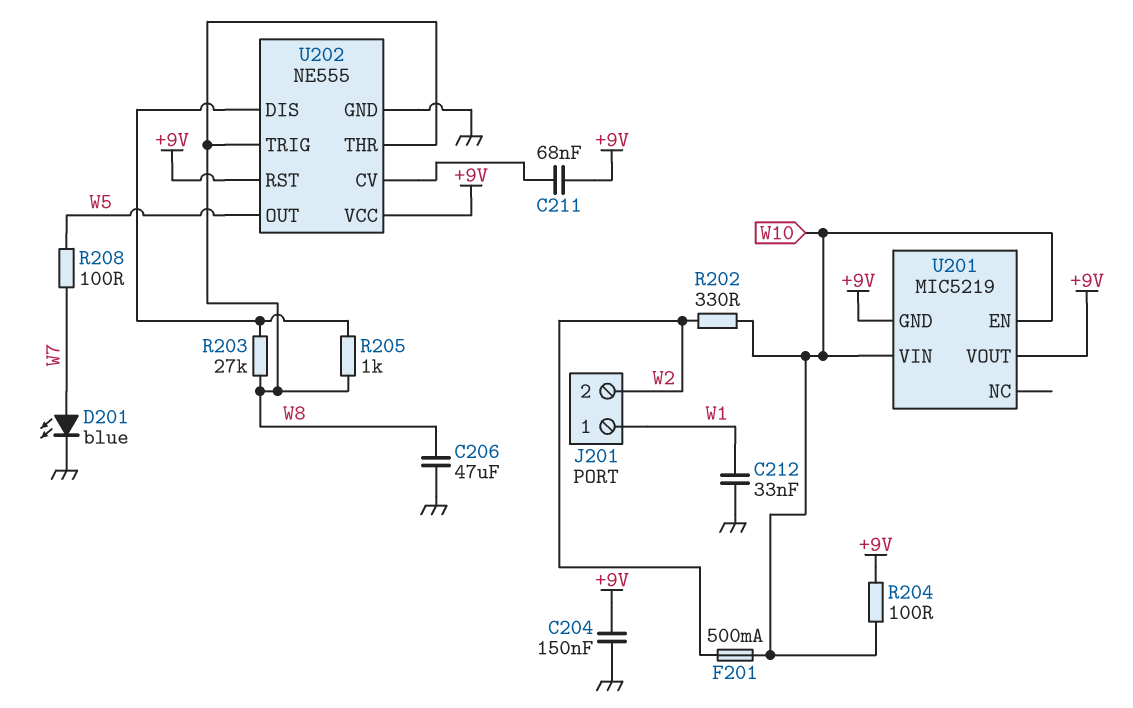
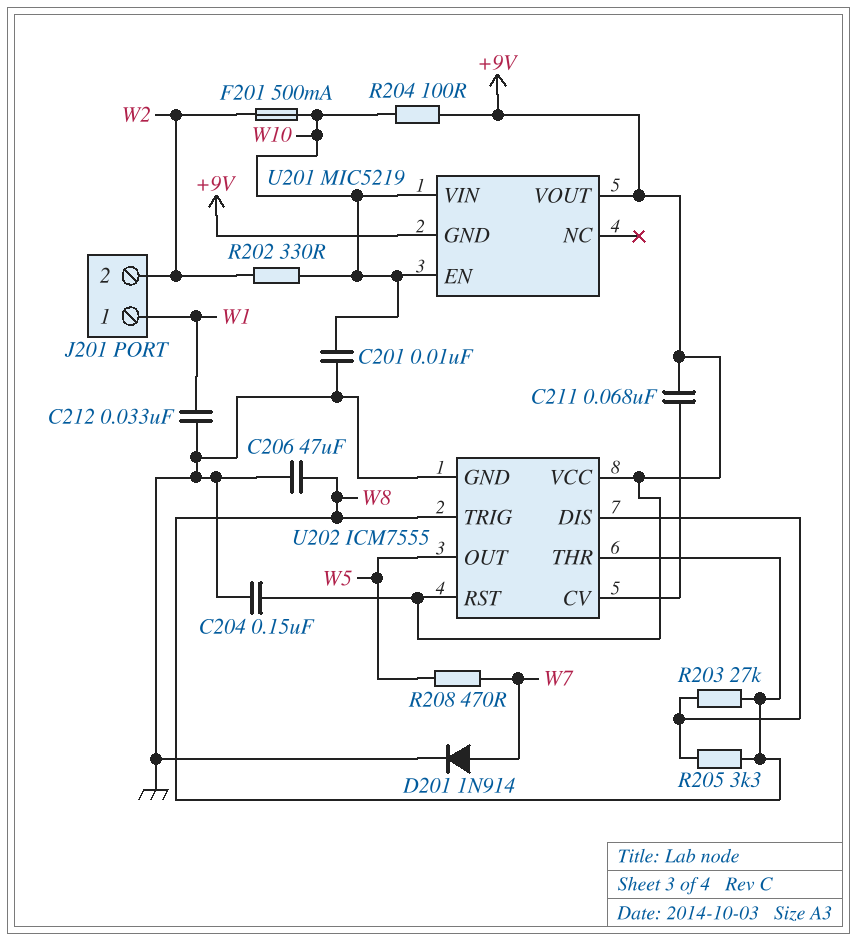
C201: none -> 10nF (GND, W10)
D201: LED blue (A W7, K GND) -> diode 1N914 (A W7, K GND)
R205: 1k (U202/DIS, W8) -> 3.3k (U202/DIS, W8)
R208: 100 (W5, W7) -> 470 (W5, W7)
U202: NE555 -> ICM7555

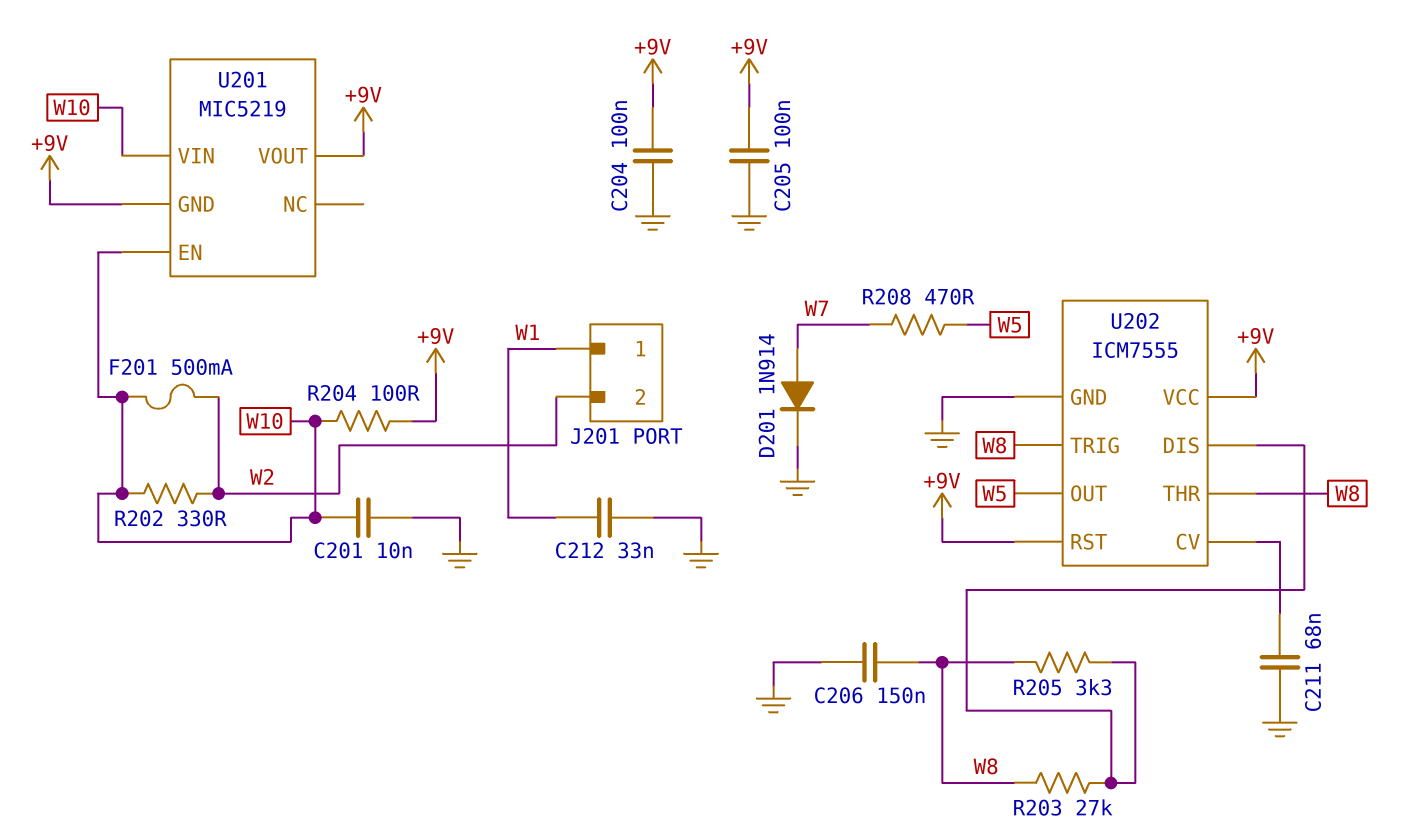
C204: 150nF (+9V, GND) -> 100nF (+9V, GND)
C205: none -> 100nF (+9V, GND)
C206: 47uF (GND, W8) -> 150nF (GND, W8)
C211: 68nF (+9V, U202/CV) -> 68nF (GND, U202/CV)

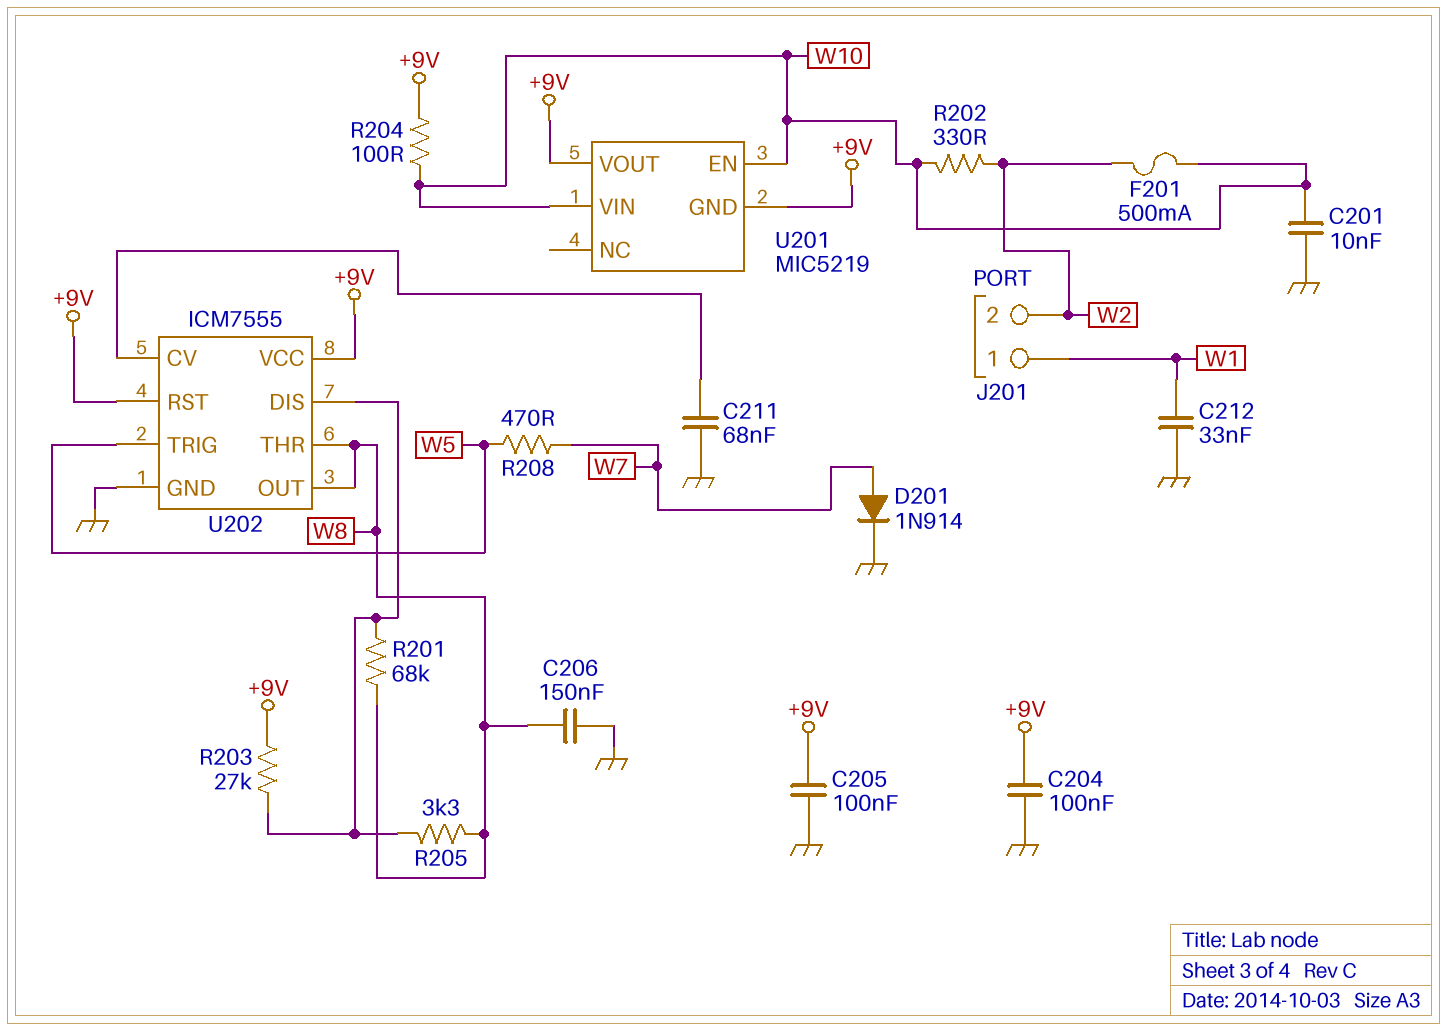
R201: none -> 68k (U202/DIS, W8)
R203: 27k (U202/DIS, W8) -> 27k (+9V, U202/DIS)
U202 pin OUT: W5 -> W8
U202 pin TRIG: W8 -> W5

